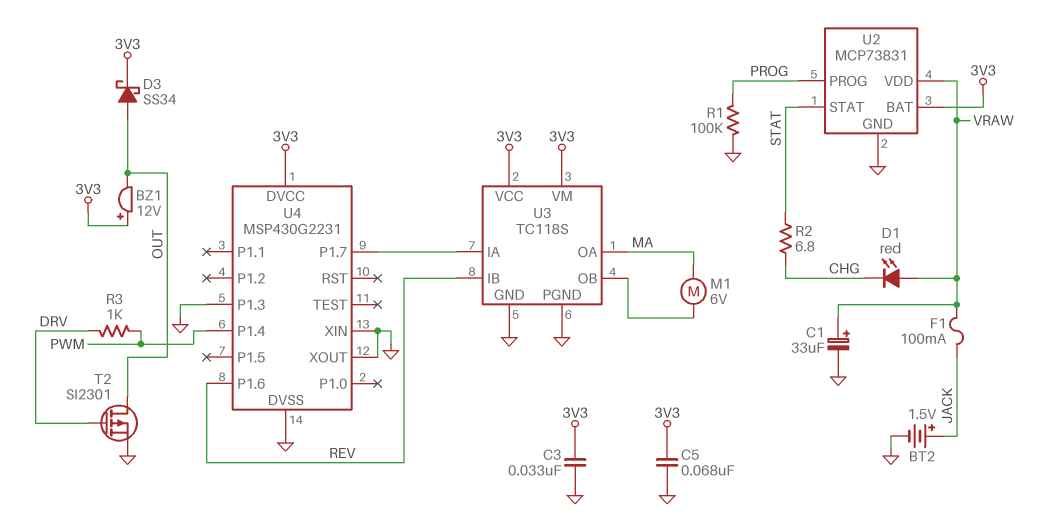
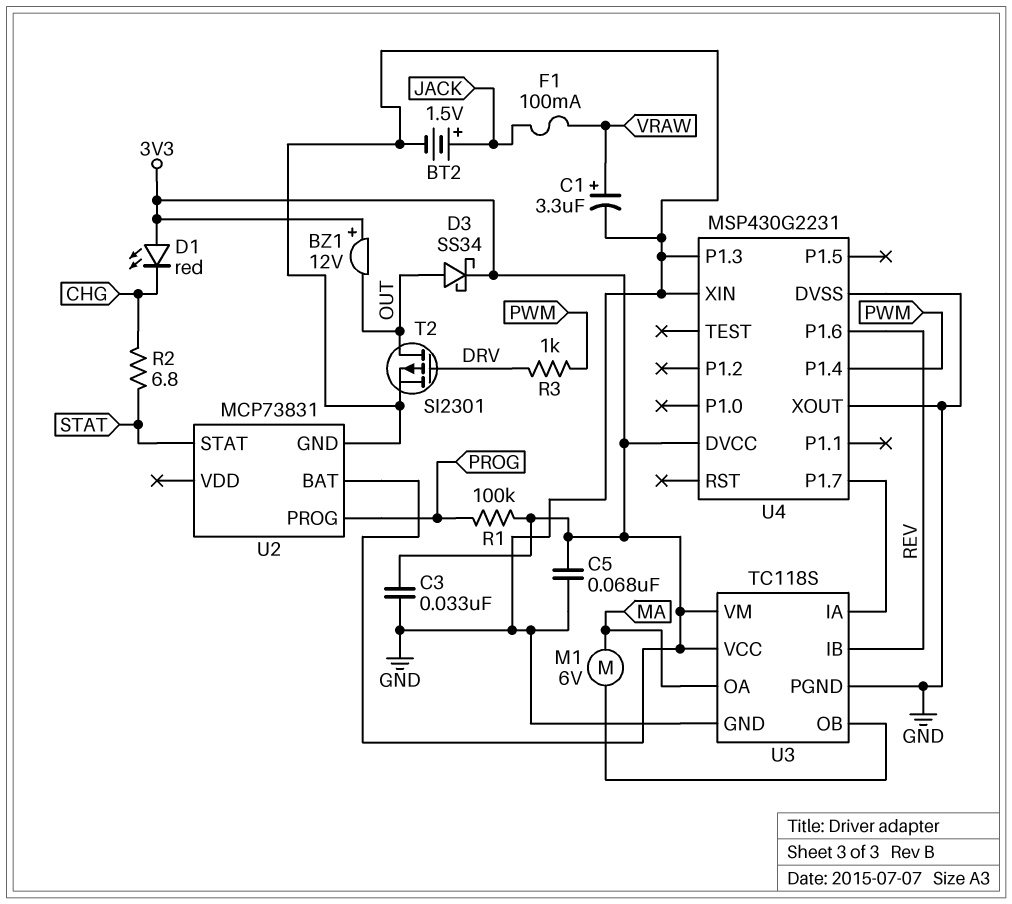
C1: 33uF (plus VRAW, minus GND) -> 3.3uF (plus VRAW, minus GND)
D1: LED red (A VRAW, K CHG) -> LED red (A 3V3, K CHG)
R1: 100k (GND, PROG) -> 100k (3V3, PROG)
U2 pin VDD: VRAW -> none

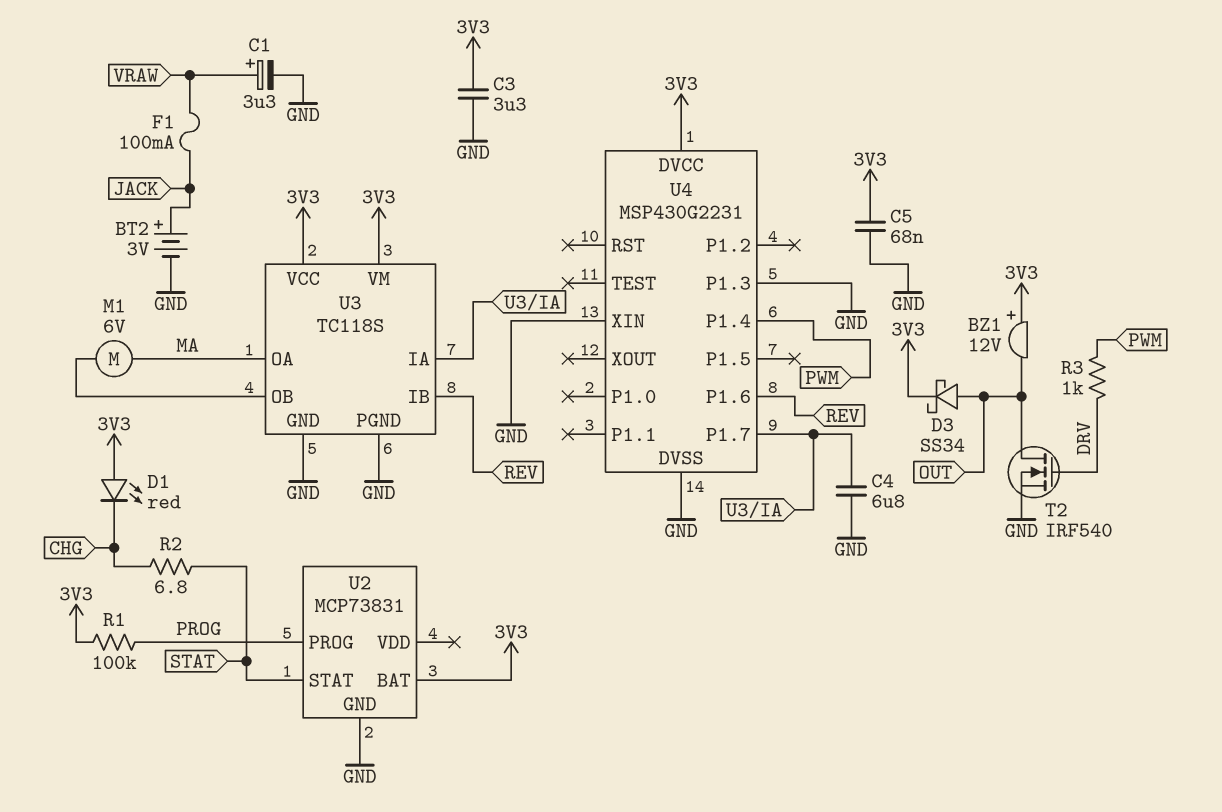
BT2: 1.5V (plus JACK, minus GND) -> 3V (plus JACK, minus GND)
C3: 33nF (3V3, GND) -> 3.3uF (3V3, GND)
C4: none -> 6.8uF (GND, U3/IA)
T2: PMOS SI2301 (G DRV, D OUT, S GND) -> NMOS IRF540 (G DRV, D OUT, S GND)
U4 pin XOUT: GND -> none

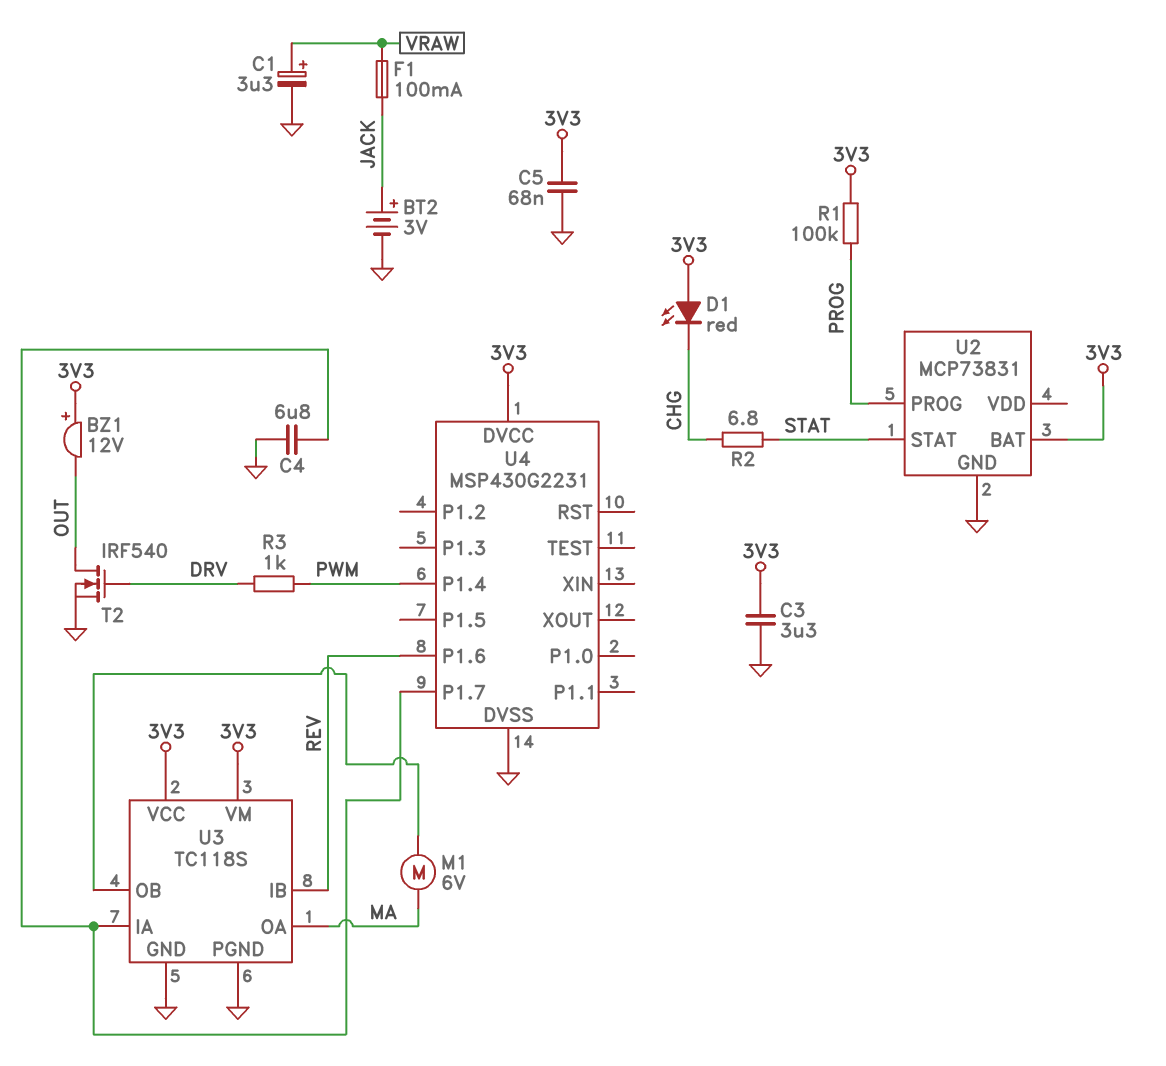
D3: schottky SS34 (A OUT, K 3V3) -> none
U4 pin P1.3: GND -> none
U4 pin XIN: GND -> none

